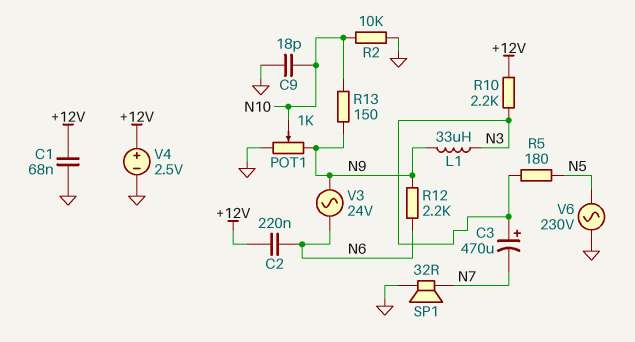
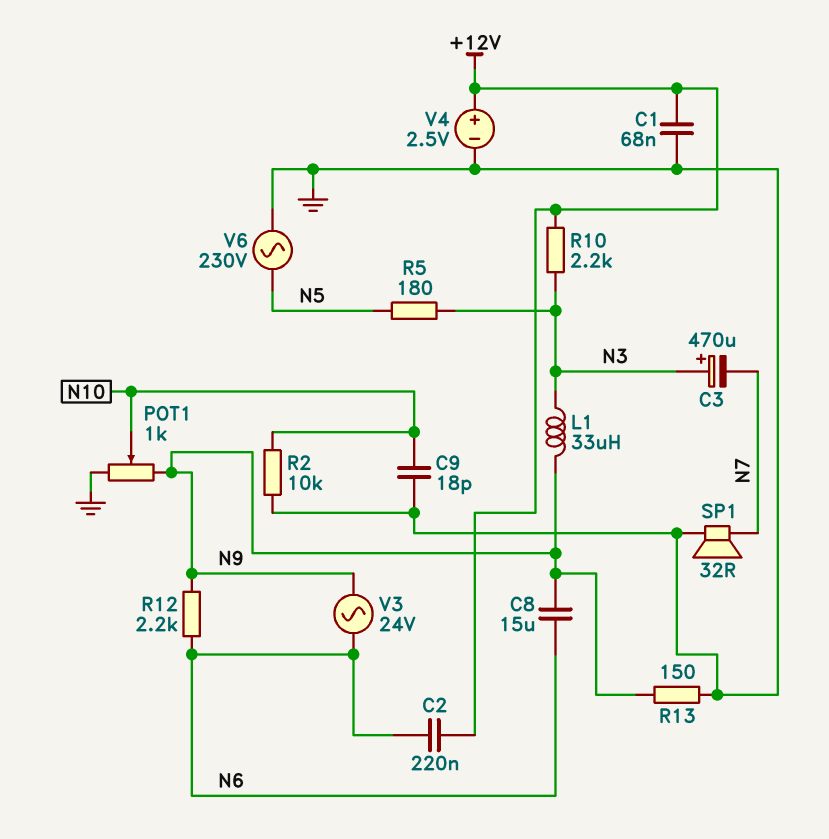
C8: none -> 15uF (N6, N9)
R13: 150 (N9, N10) -> 150 (GND, N9)

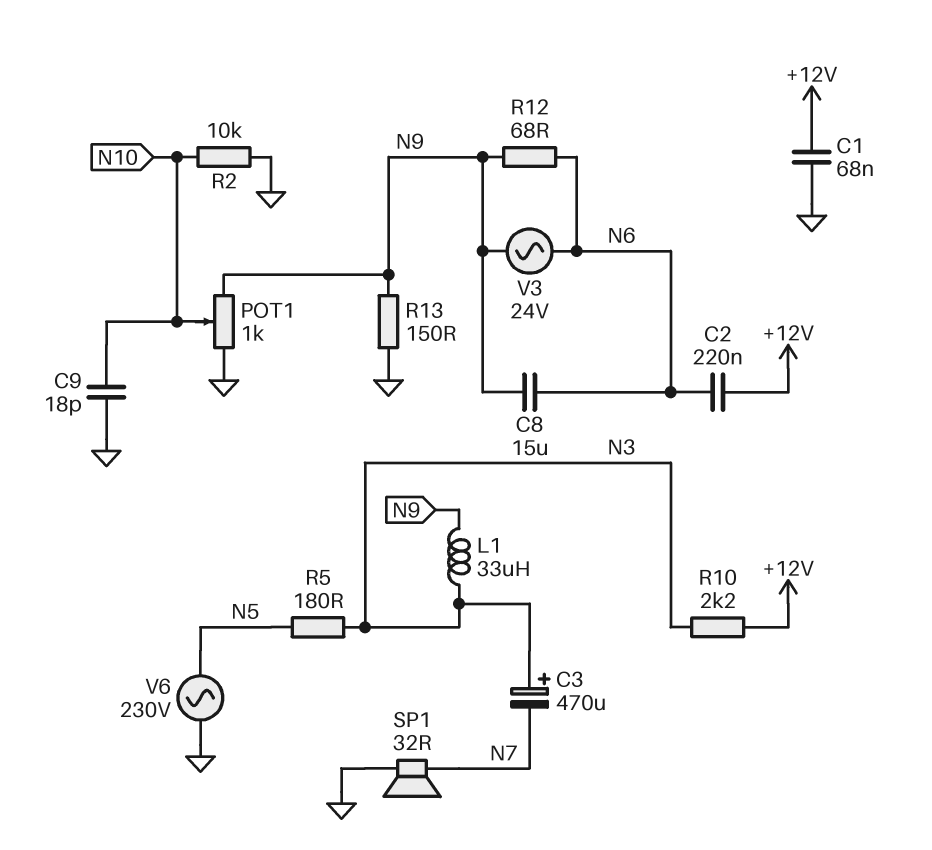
R12: 2.2k (N6, N9) -> 68 (N6, N9)
V4: 2.5V (plus +12V, minus GND) -> none

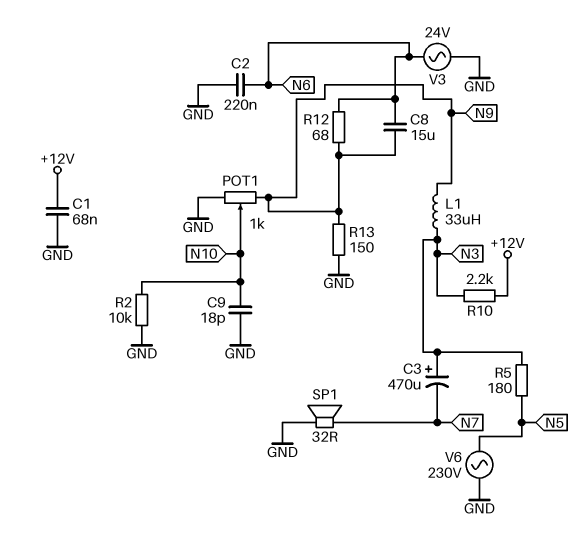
C2: 220nF (+12V, N6) -> 220nF (GND, N6)
V3: AC 24V (N6, N9) -> AC 24V (GND, N6)

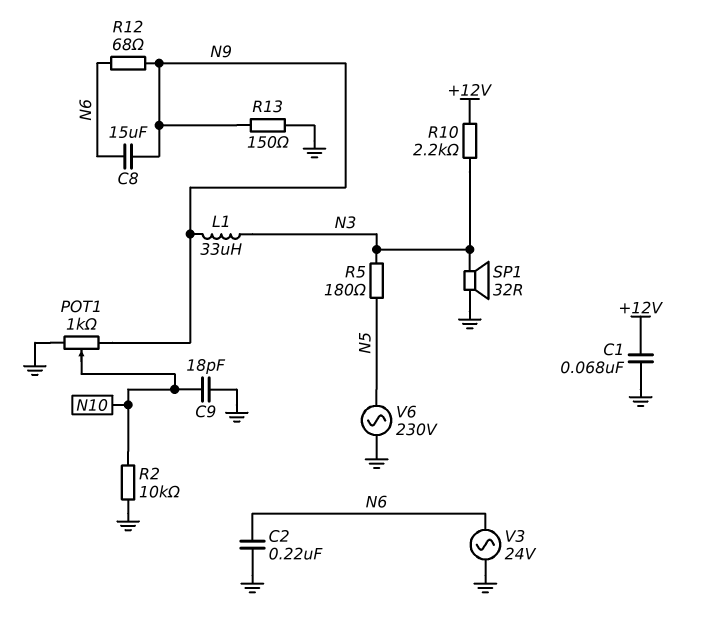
C3: 470uF (plus N3, minus N7) -> none
SP1: speaker 32R (GND, N7) -> speaker 32R (GND, N3)

